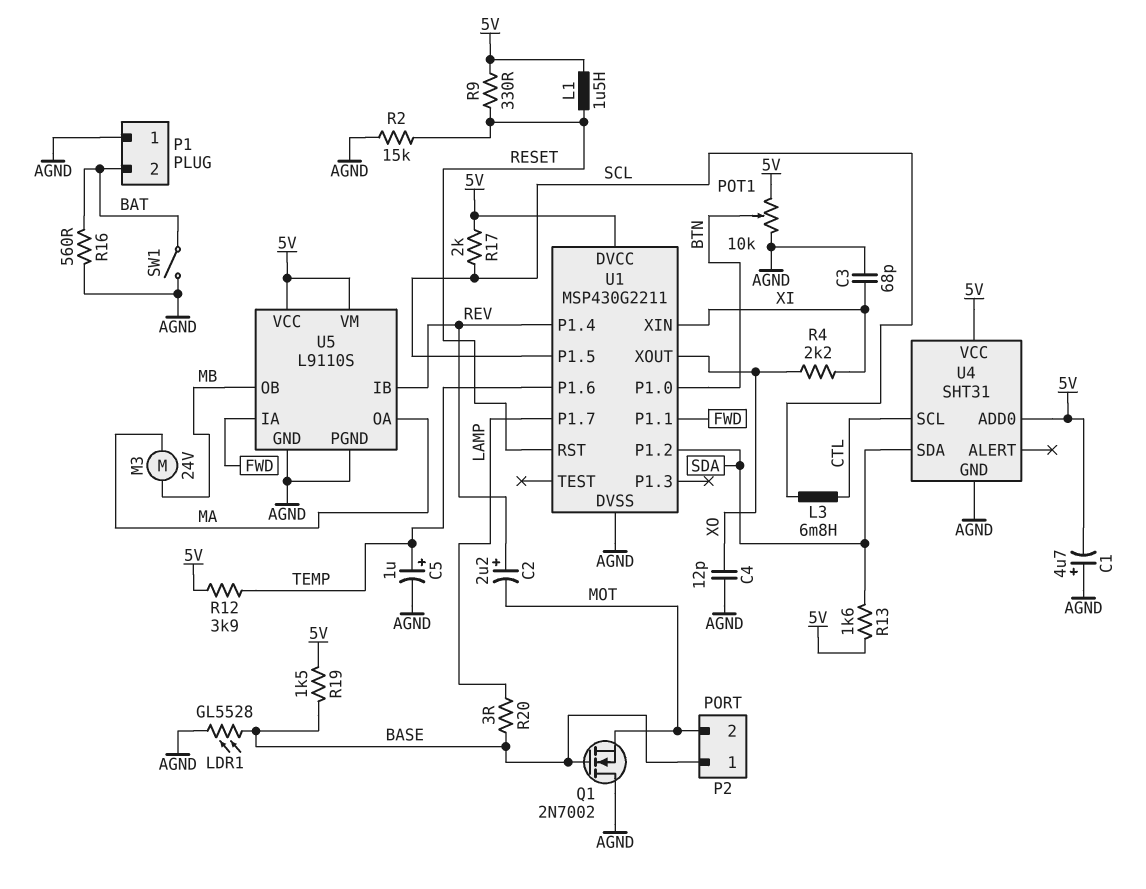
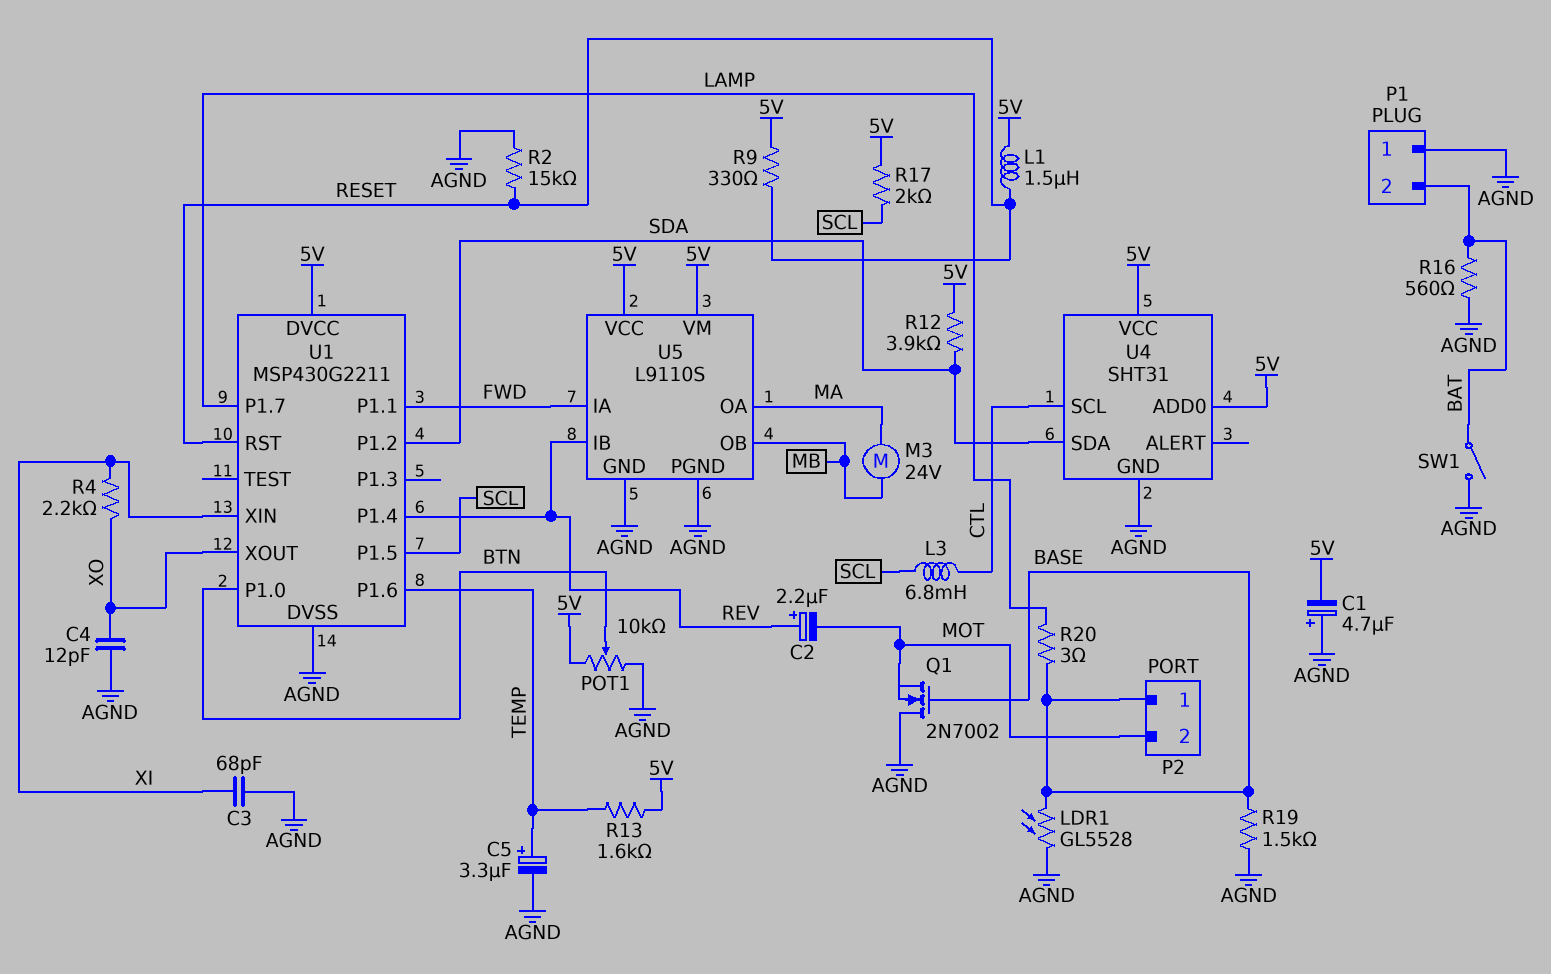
C5: 1uF (plus TEMP, minus AGND) -> 3.3uF (plus TEMP, minus AGND)
R12: 3.9k (5V, TEMP) -> 3.9k (5V, SDA)
R13: 1.6k (5V, SDA) -> 1.6k (5V, TEMP)
R19: 1.5k (5V, BASE) -> 1.5k (AGND, BASE)

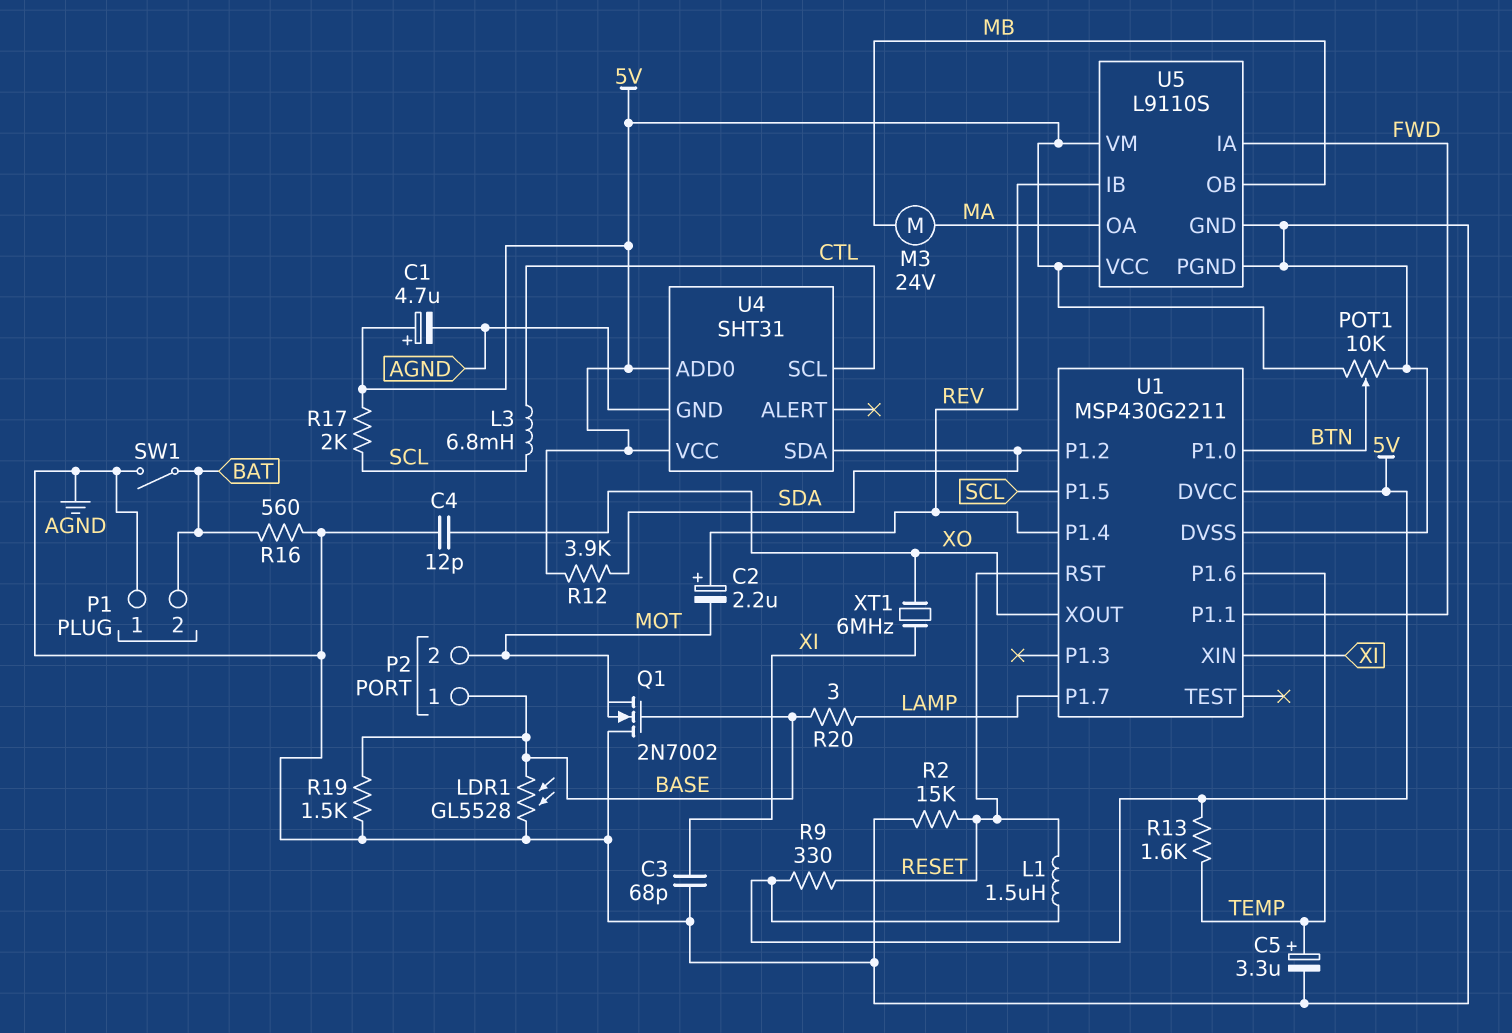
C1: 4.7uF (plus AGND, minus 5V) -> 4.7uF (plus 5V, minus AGND)
R4: 2.2k (XI, XO) -> none
XT1: none -> 6MHz (XI, XO)

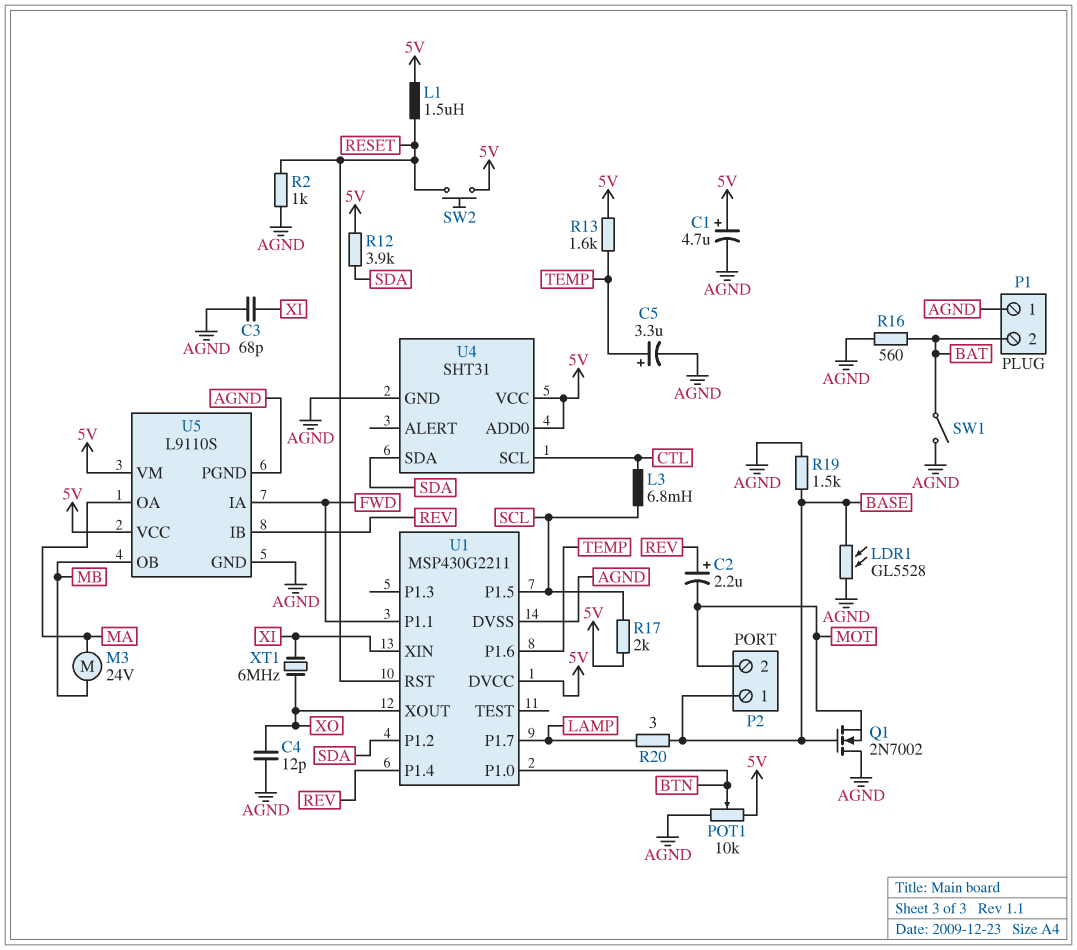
R2: 15k (AGND, RESET) -> 1k (AGND, RESET)
R9: 330 (5V, RESET) -> none
SW2: none -> button (5V, RESET)

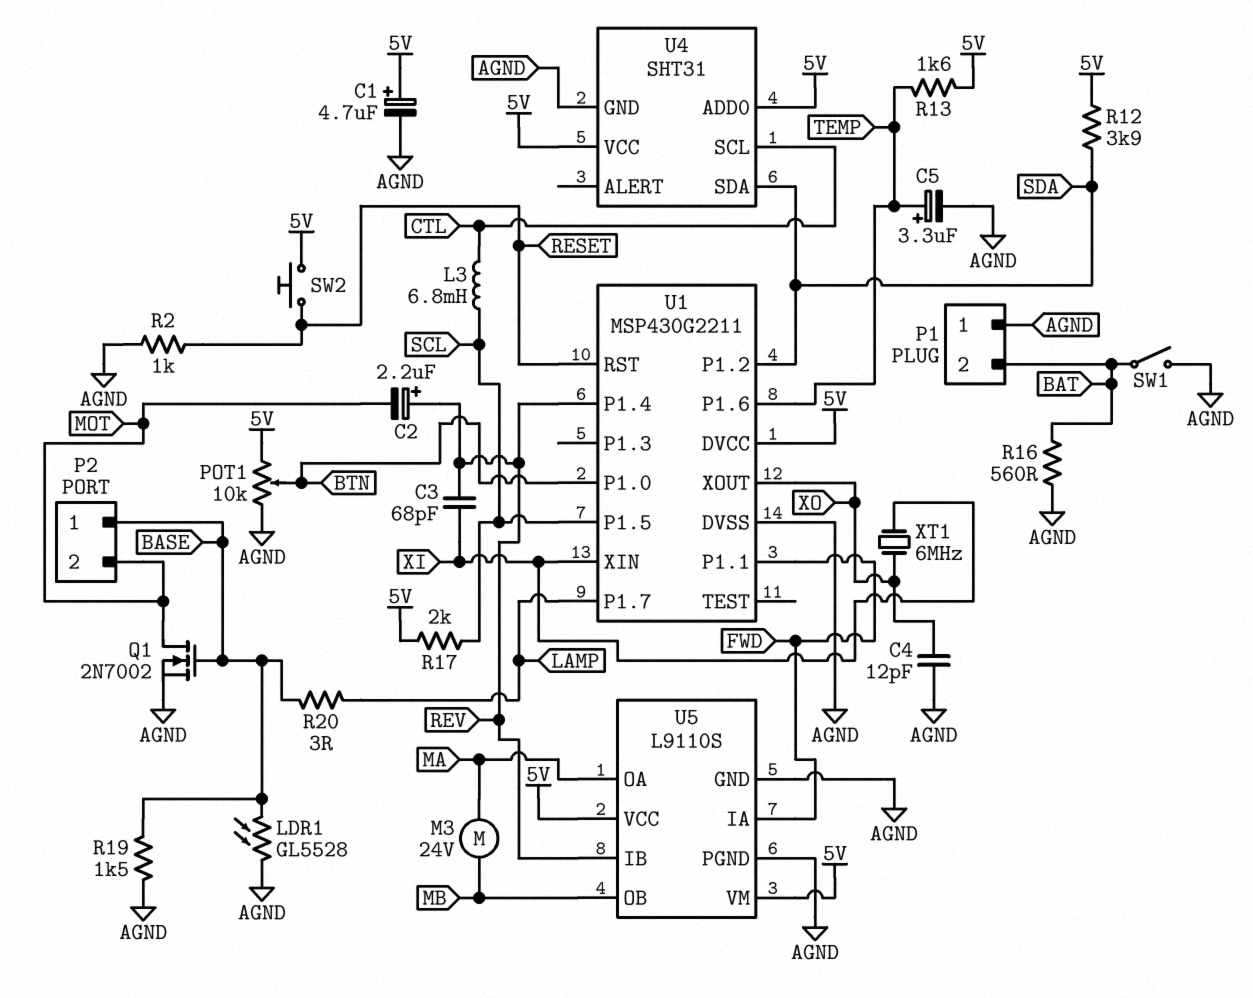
C3: 68pF (AGND, XI) -> 68pF (REV, XI)
L1: 1.5uH (5V, RESET) -> none
Q1: NMOS 2N7002 (G BASE, D AGND, S MOT) -> NMOS 2N7002 (G BASE, D MOT, S AGND)

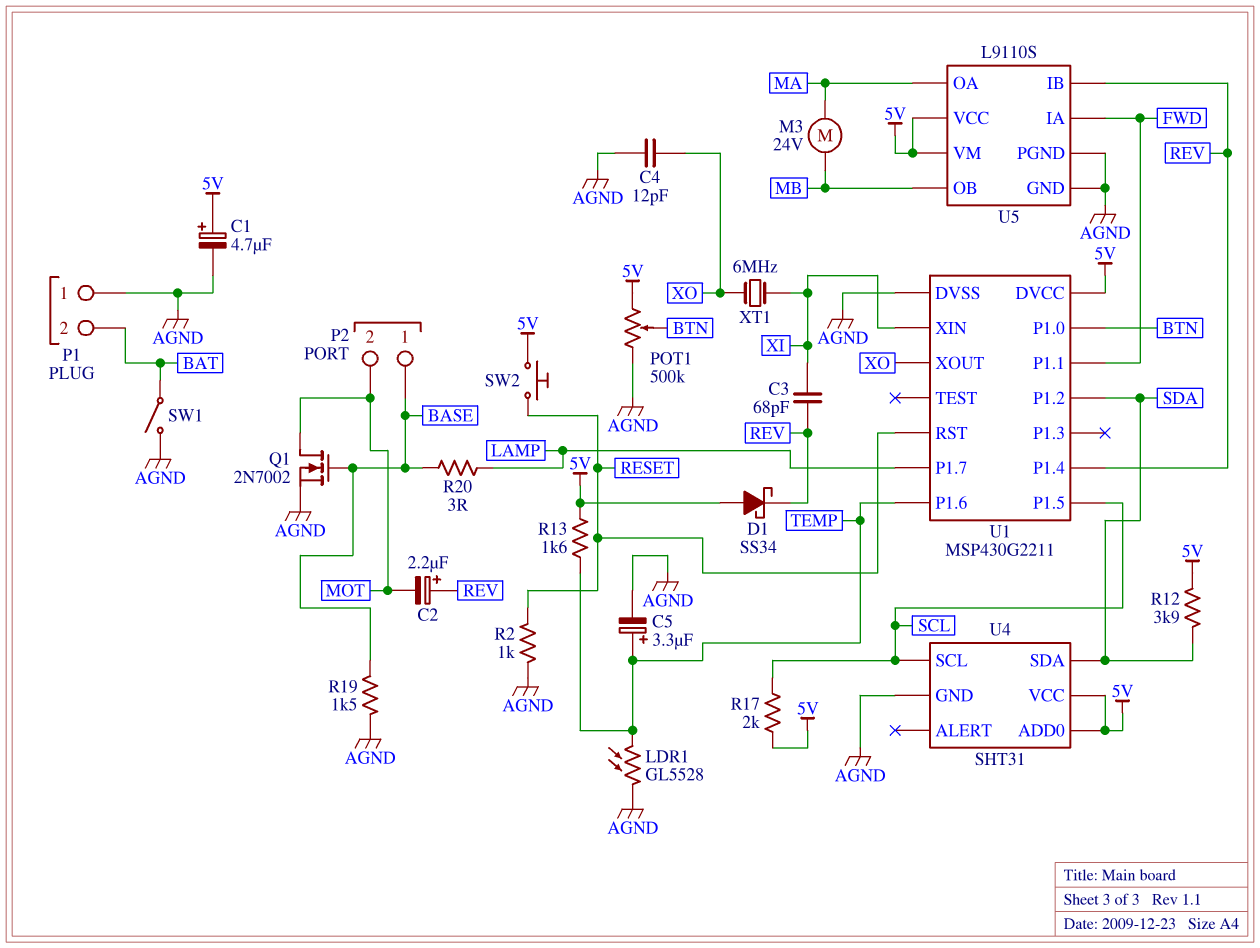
D1: none -> schottky SS34 (A 5V, K REV)
L3: 6.8mH (CTL, SCL) -> none
LDR1: GL5528 (AGND, BASE) -> GL5528 (AGND, TEMP)
POT1: 10k (5V, AGND, wiper BTN) -> 500k (5V, AGND, wiper BTN)
R16: 560 (AGND, BAT) -> none
U4 pin SCL: CTL -> SCL

